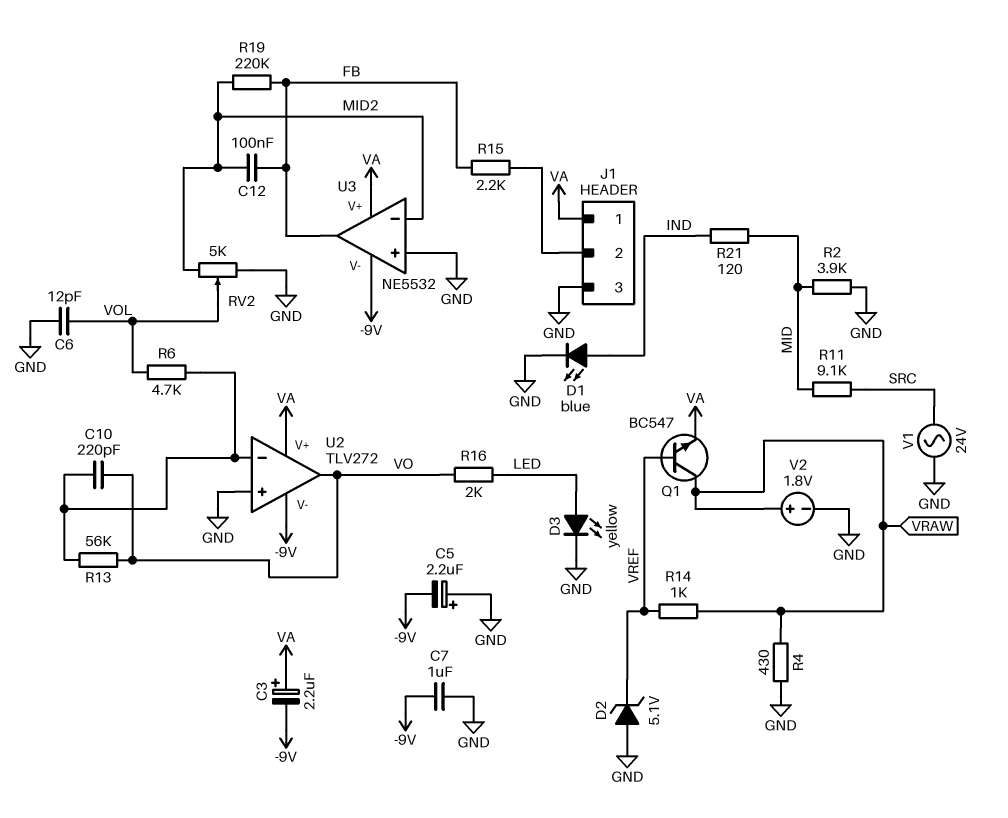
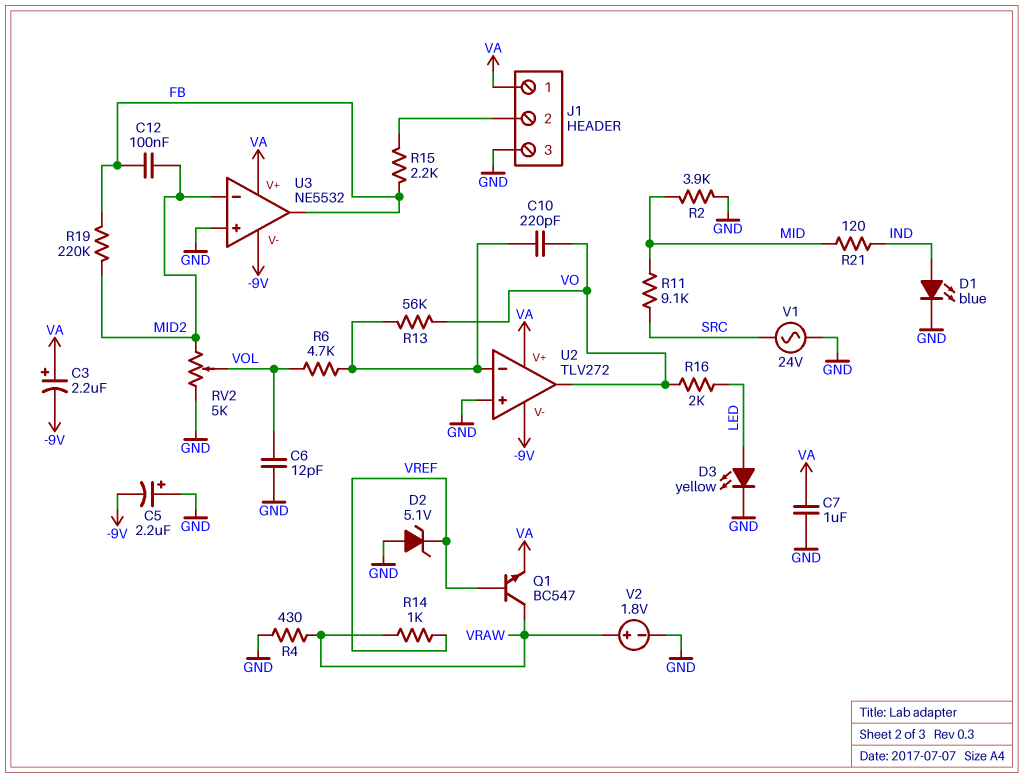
C7: 1uF (-9V, GND) -> 1uF (GND, VA)

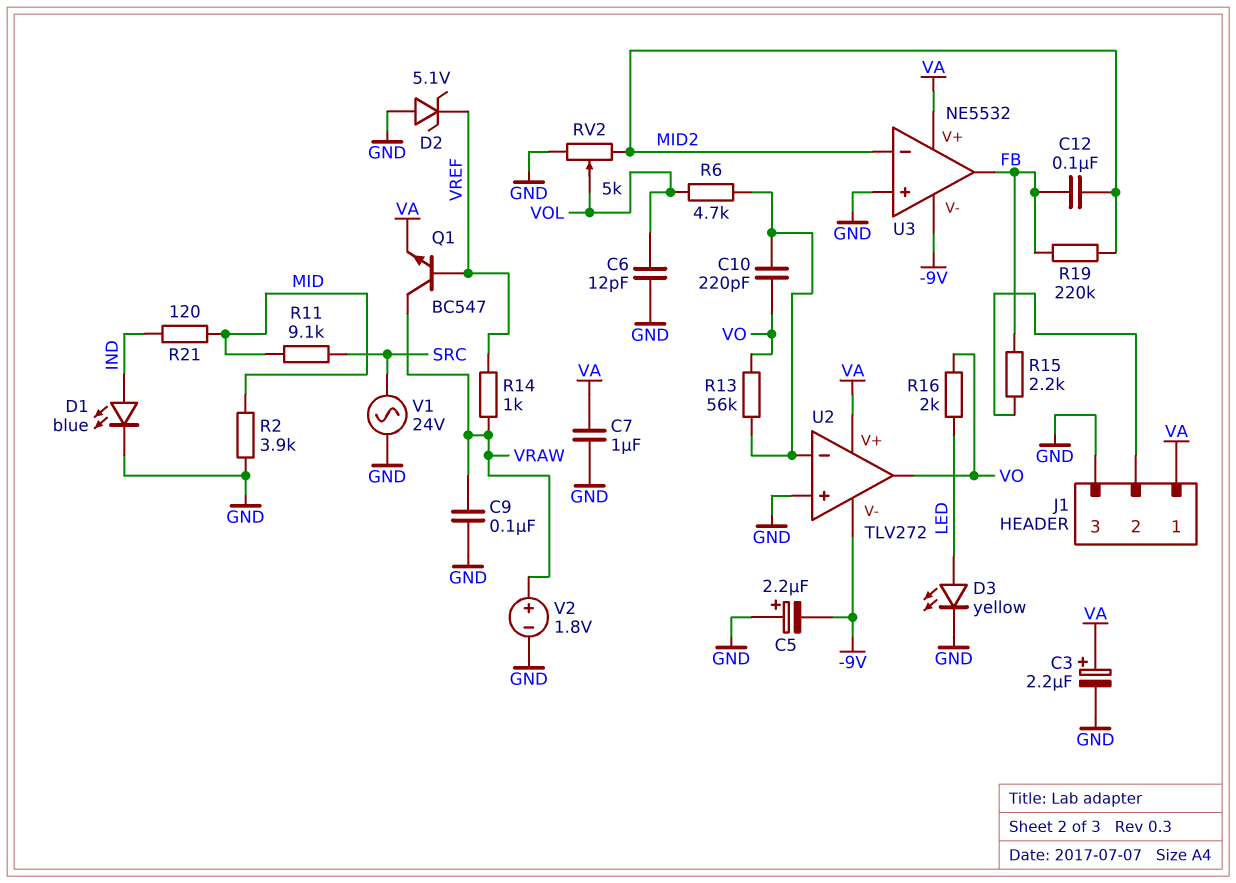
C3: 2.2uF (plus VA, minus -9V) -> 2.2uF (plus VA, minus GND)
C9: none -> 100nF (GND, VRAW)
R4: 430 (GND, VRAW) -> none

